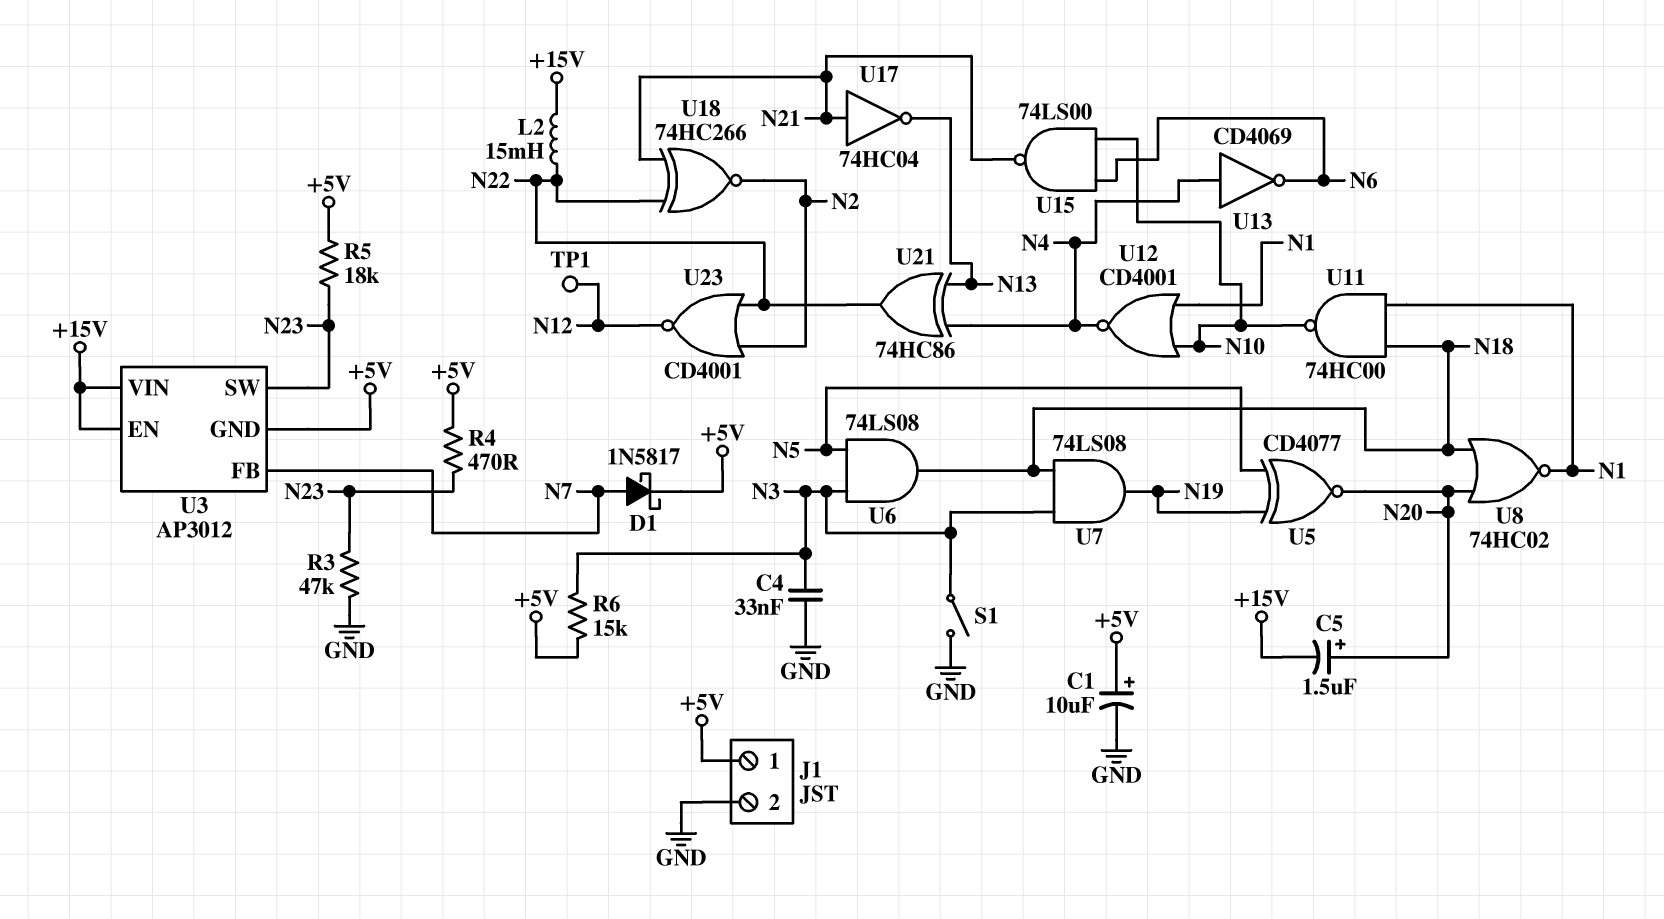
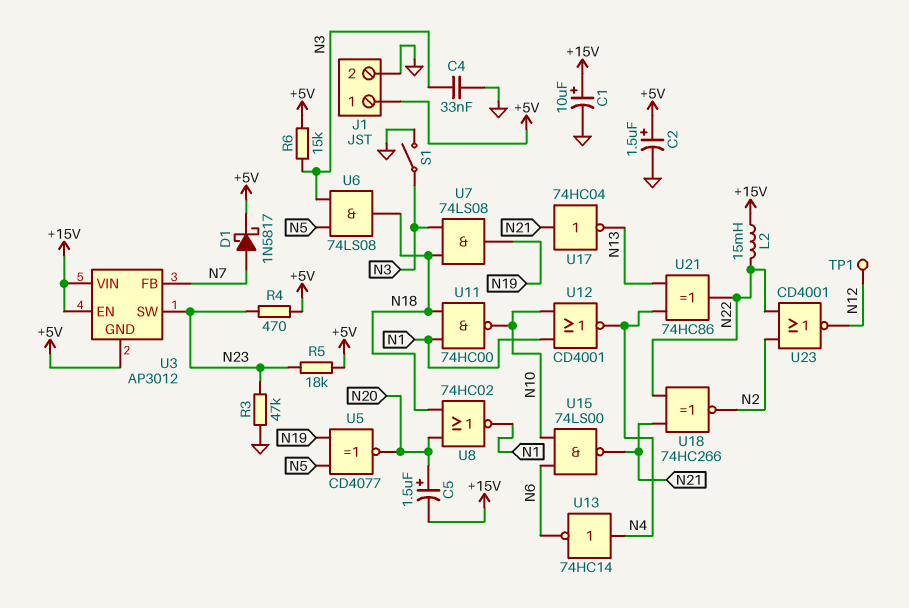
C1: 10uF (plus +5V, minus GND) -> 10uF (plus +15V, minus GND)
C2: none -> 1.5uF (plus +5V, minus GND)
U13: NOT CD4069 (in N4, out N6) -> NOT 74HC14 (in N4, out N6)

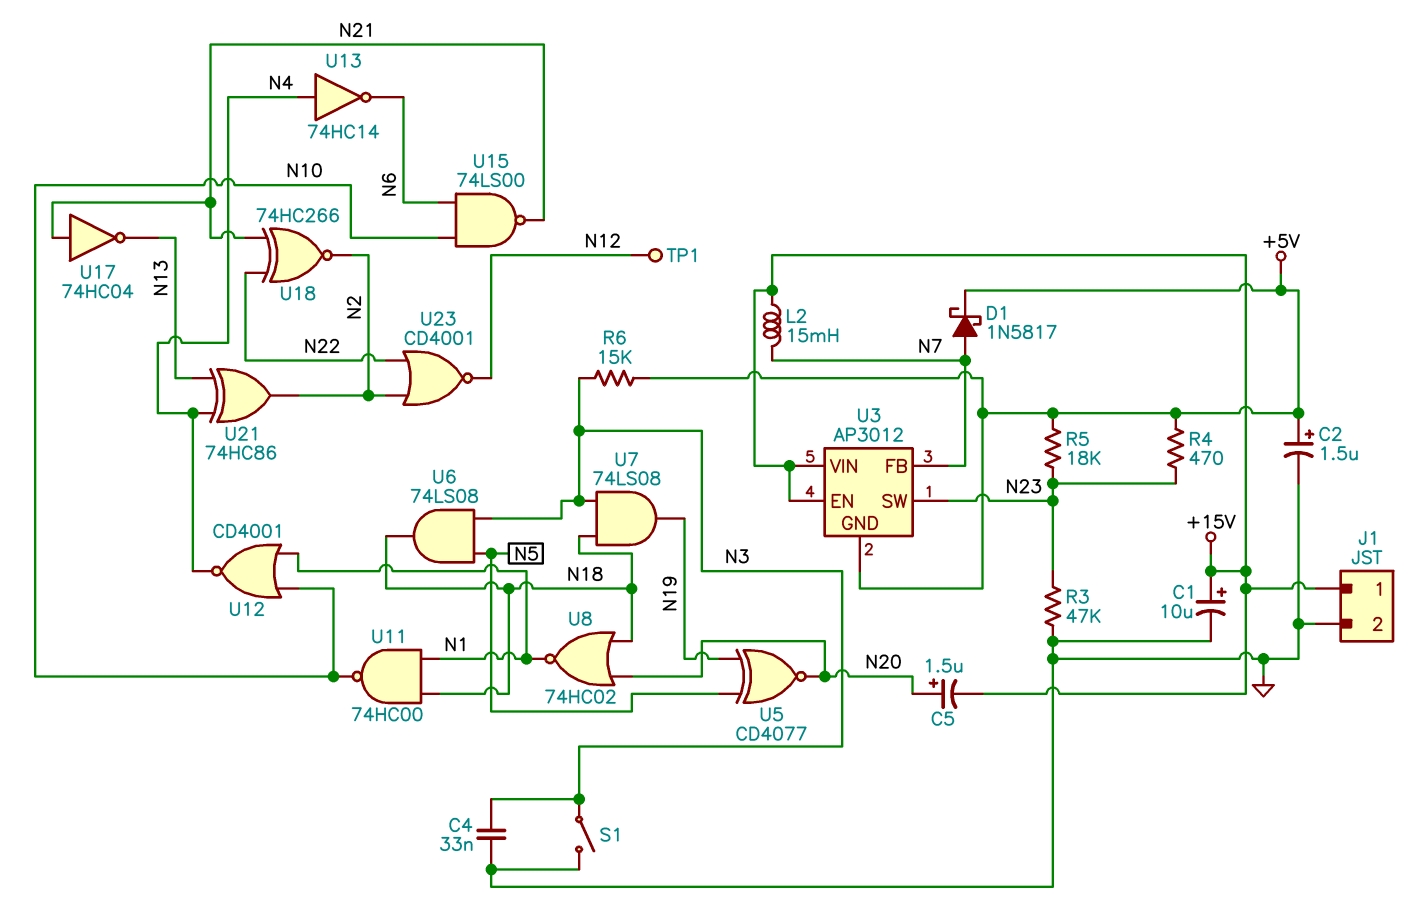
J1 pin 1: +5V -> +15V
L2: 15mH (+15V, N22) -> 15mH (+15V, N7)
U21: XOR 74HC86 (in N4, in N13, out N22) -> XOR 74HC86 (in N4, in N13, out N2)

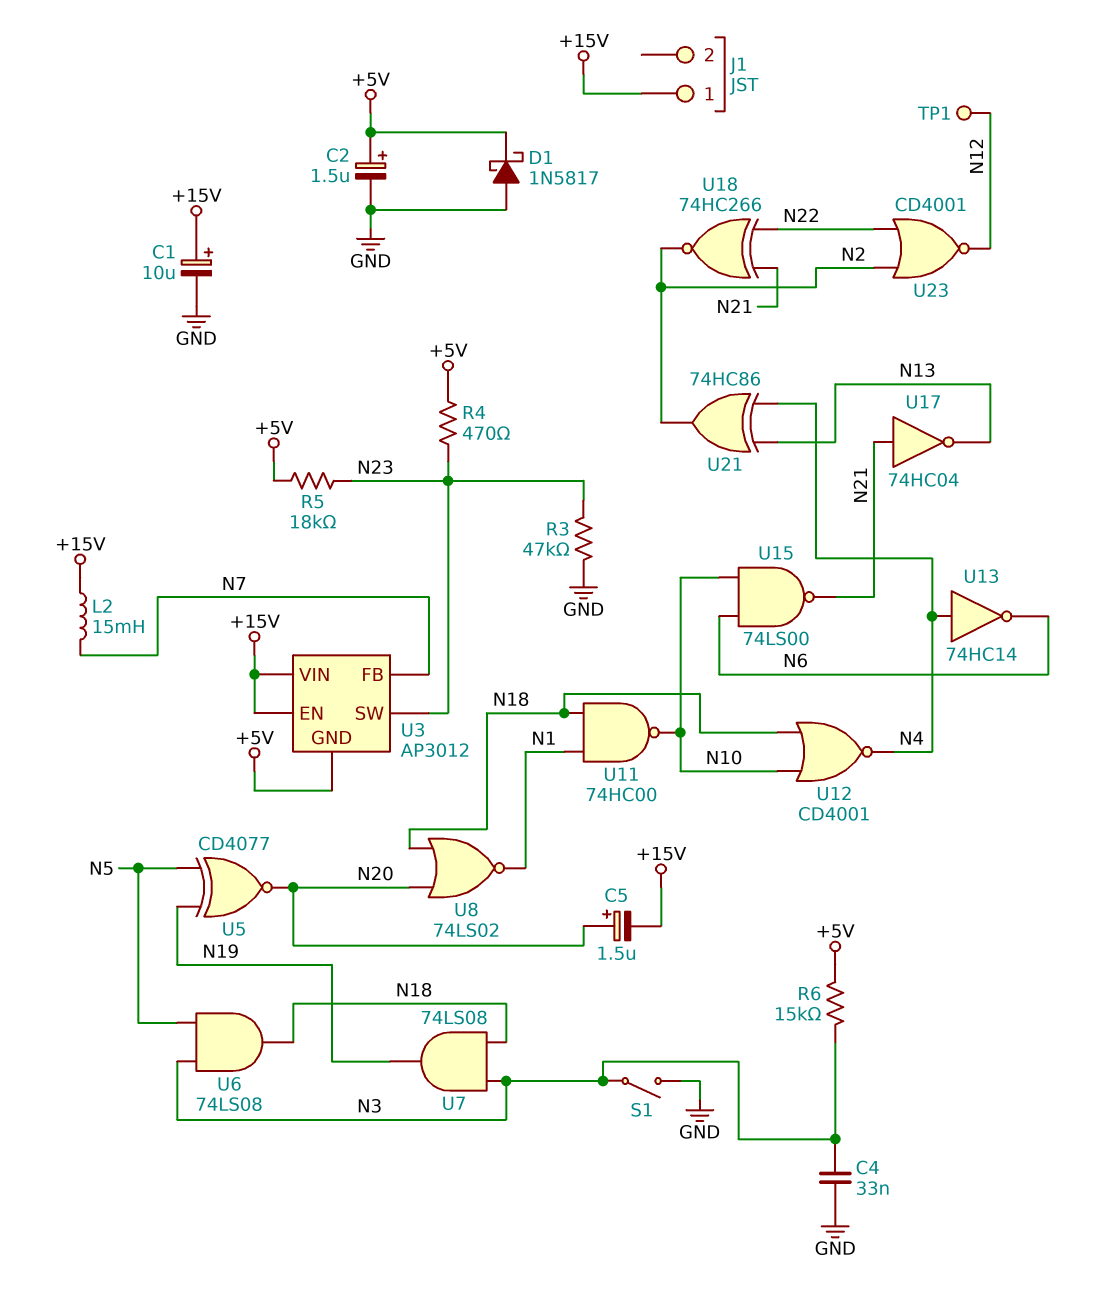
D1: schottky 1N5817 (A N7, K +5V) -> schottky 1N5817 (A GND, K +5V)
J1 pin 2: GND -> none
U8: NOR 74HC02 (in N18, in N20, out N1) -> NOR 74LS02 (in N18, in N20, out N1)
U12: NOR CD4001 (in N1, in N10, out N4) -> NOR CD4001 (in N10, in N18, out N4)

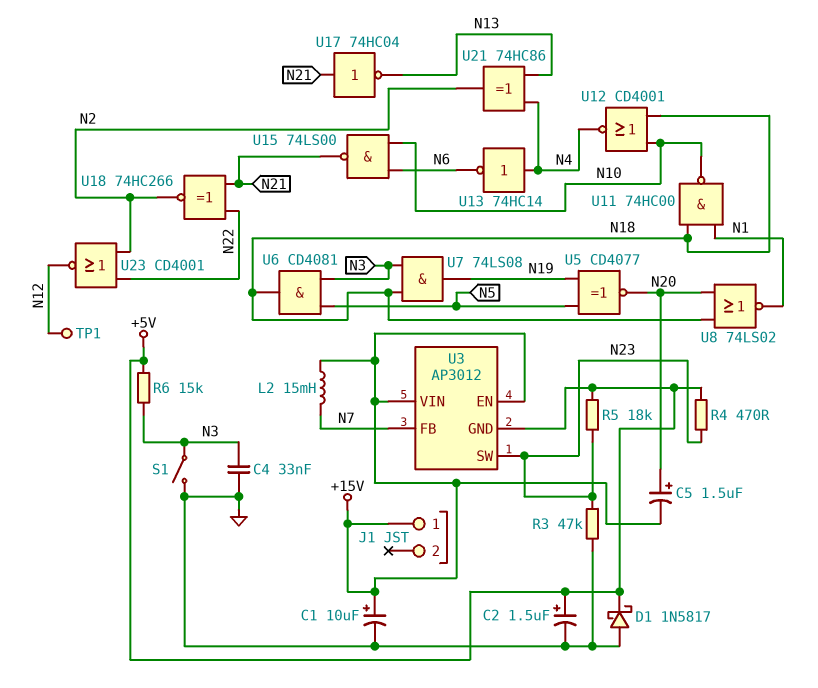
U6: AND 74LS08 (in N3, in N5, out N18) -> AND CD4081 (in N3, in N5, out N18)

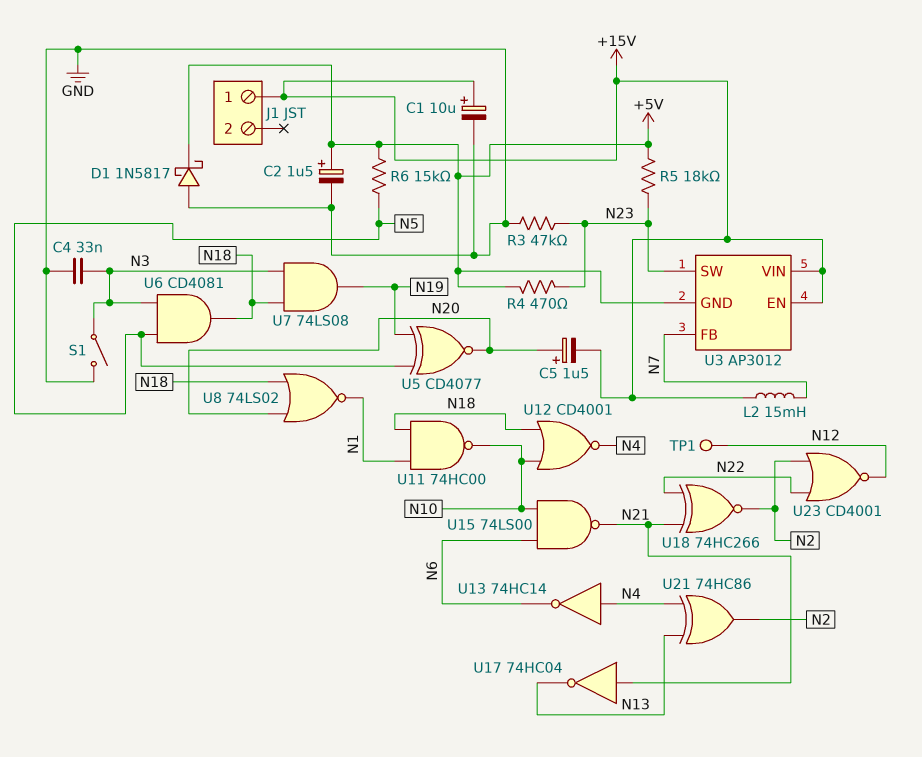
R6: 15k (+5V, N3) -> 15k (+5V, N5)

